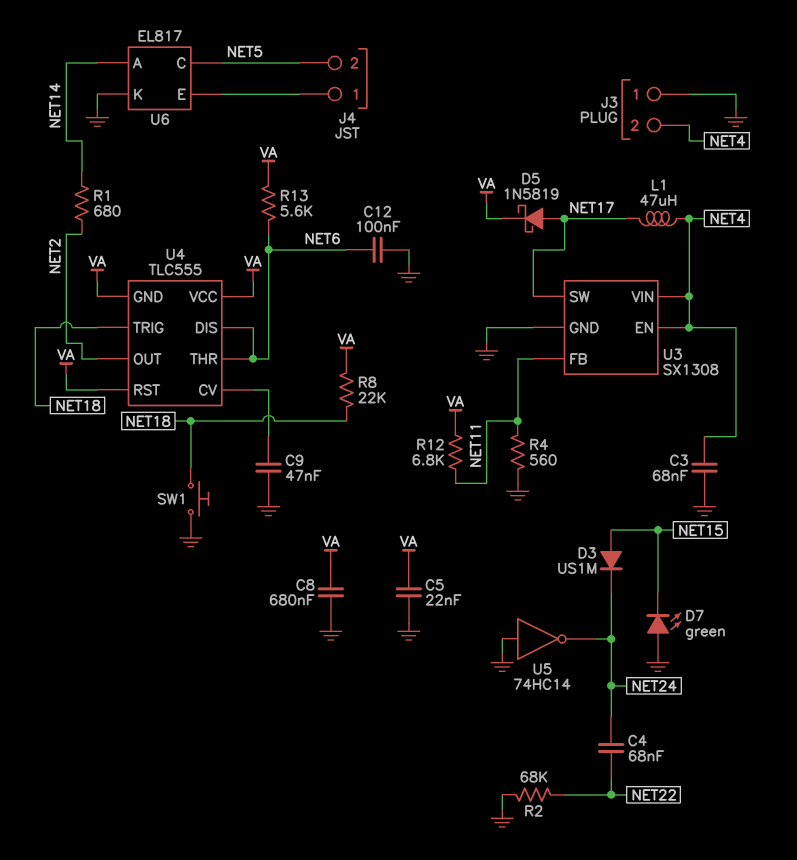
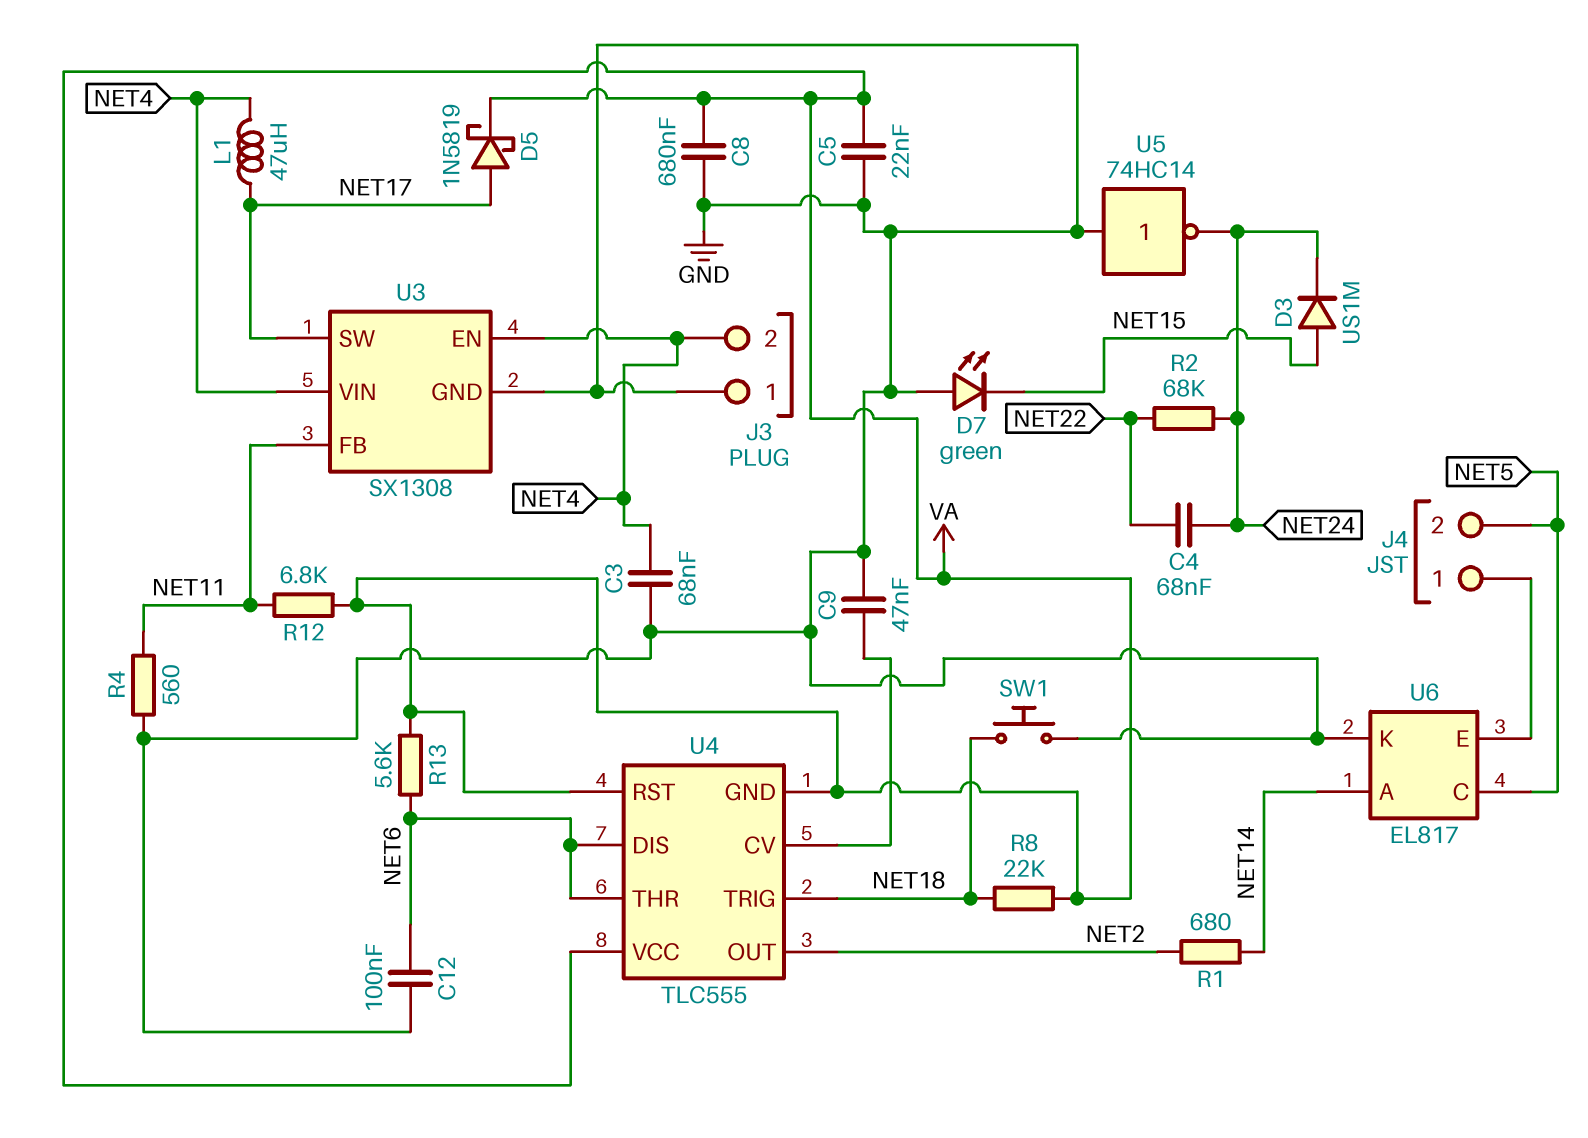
R2: 68k (GND, NET22) -> 68k (NET22, NET24)

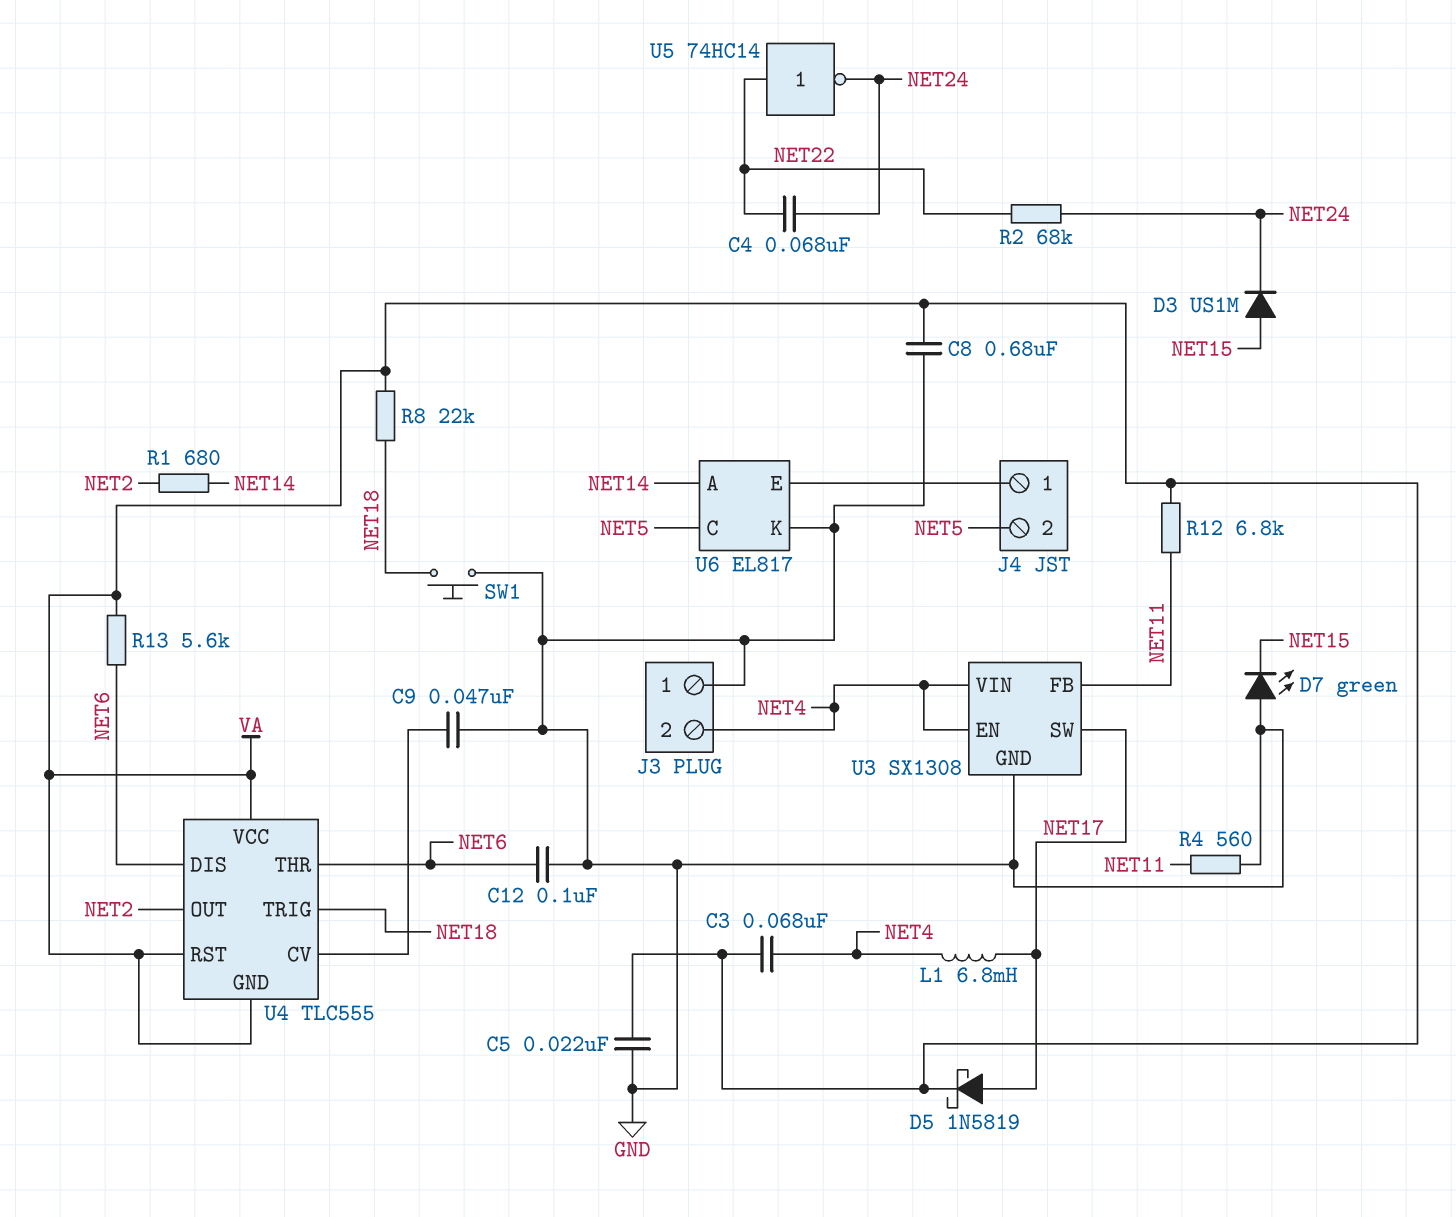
C3: 68nF (GND, NET4) -> 68nF (NET4, VA)
L1: 47uH (NET4, NET17) -> 6.8mH (NET4, NET17)
U5: NOT 74HC14 (in GND, out NET24) -> NOT 74HC14 (in NET22, out NET24)

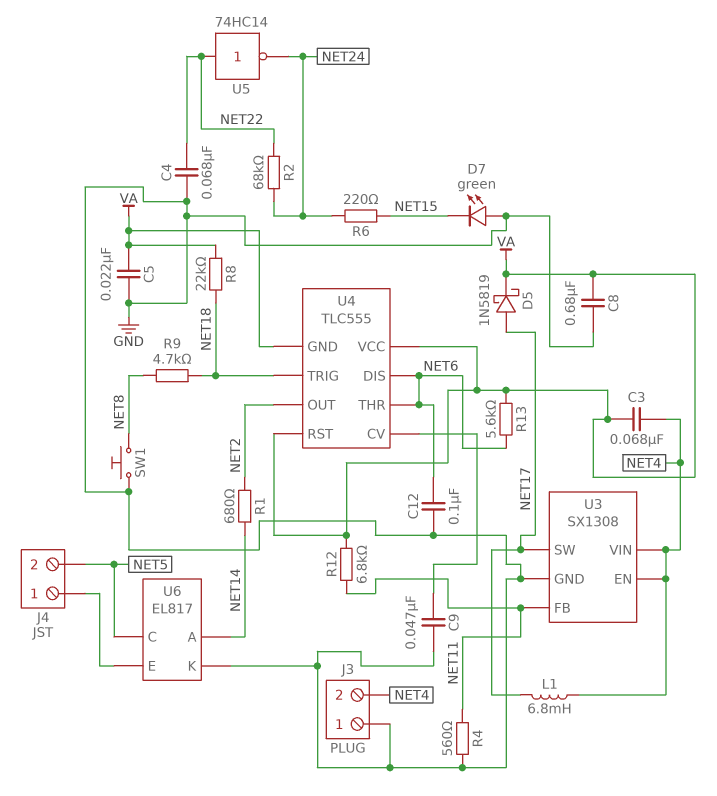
C4: 68nF (NET22, NET24) -> 68nF (GND, NET22)
D3: diode US1M (A NET15, K NET24) -> none
R6: none -> 220 (NET15, NET24)
R9: none -> 4.7k (NET8, NET18)
SW1: button (GND, NET18) -> button (GND, NET8)

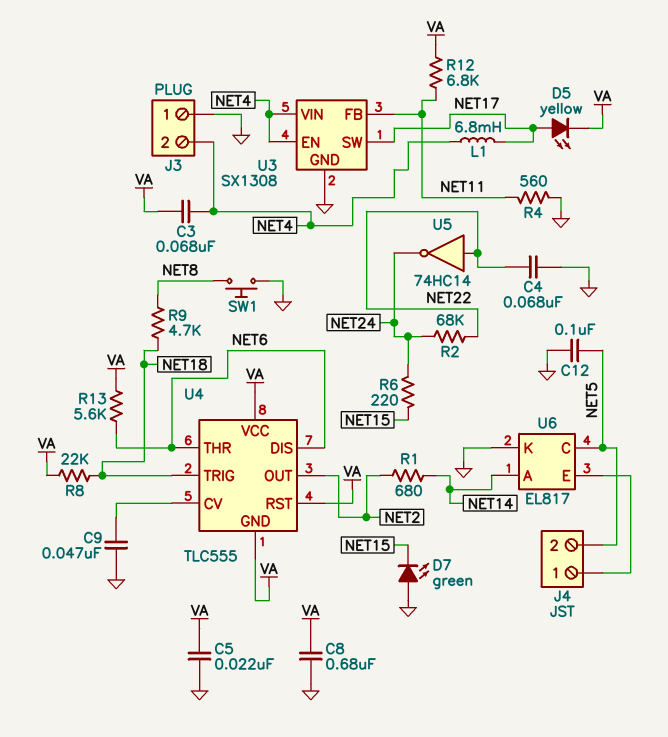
C12: 100nF (GND, NET6) -> 100nF (GND, NET5)
D5: schottky 1N5819 (A NET17, K VA) -> LED yellow (A NET17, K VA)

